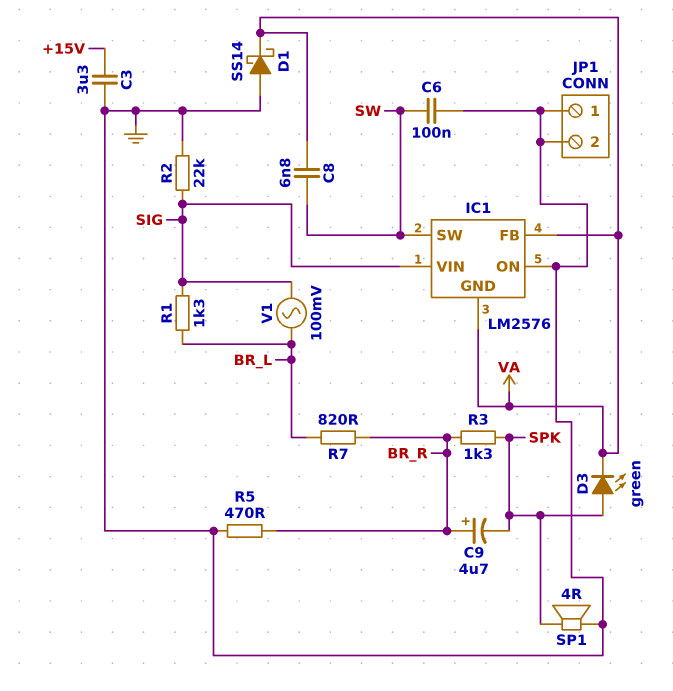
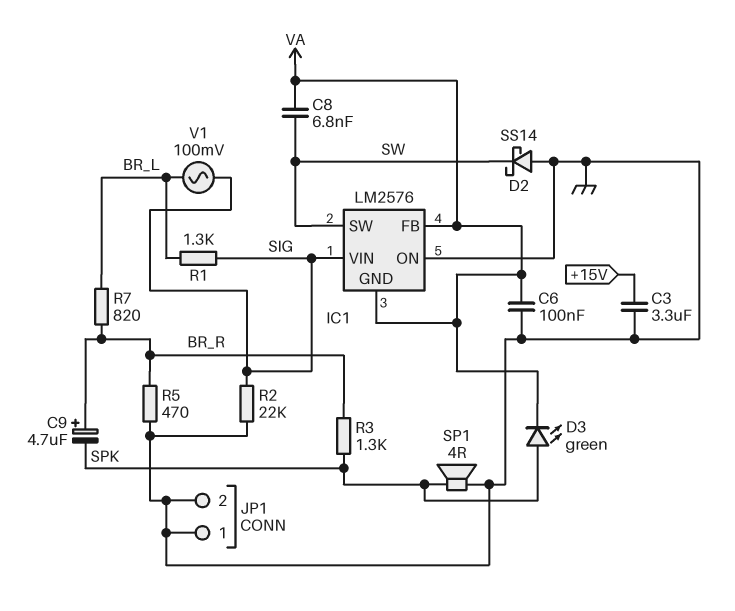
C6: 100nF (GND, SW) -> 100nF (GND, VA)
D1: schottky SS14 (A GND, K VA) -> none
D2: none -> schottky SS14 (A GND, K SW)

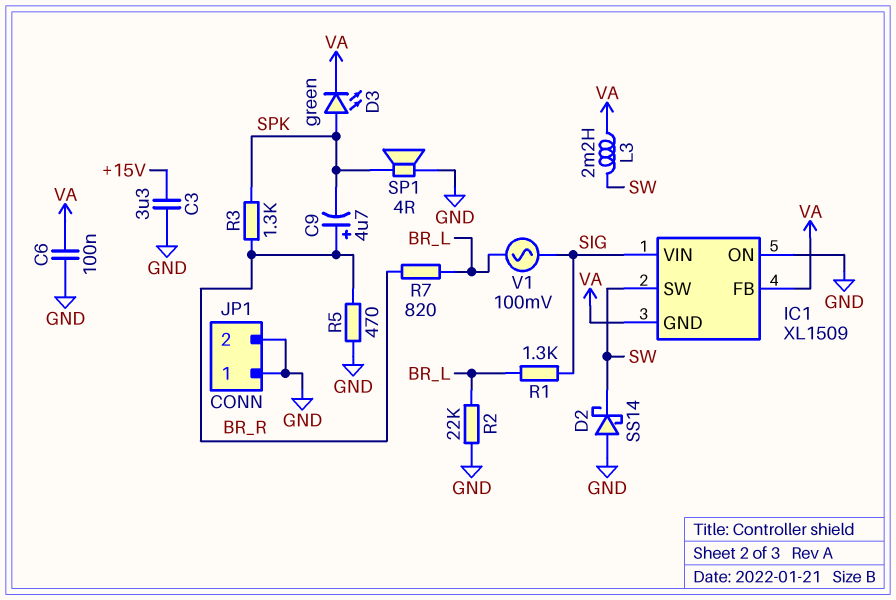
C8: 6.8nF (SW, VA) -> none
IC1: LM2576 -> XL1509
L3: none -> 2.2mH (SW, VA)
R2: 22k (GND, SIG) -> 22k (BR_L, GND)

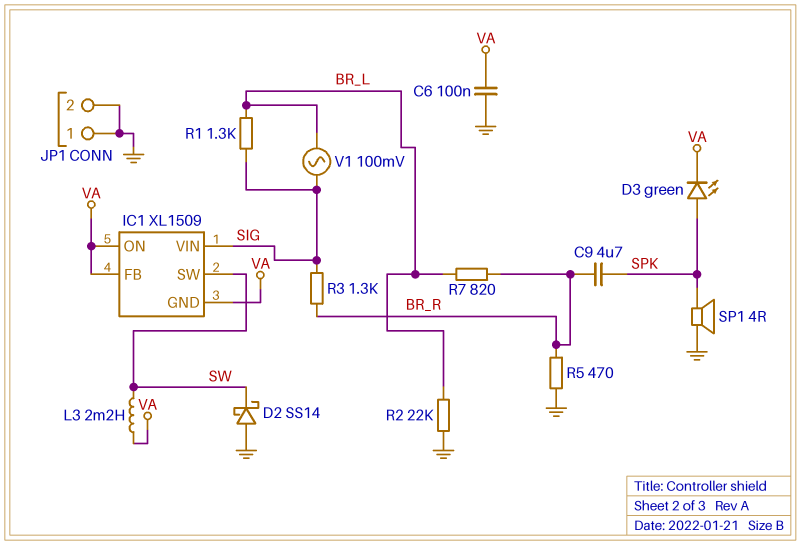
C3: 3.3uF (+15V, GND) -> none
C9: 4.7uF (plus BR_R, minus SPK) -> 4.7uF (BR_R, SPK)
IC1 pin ON: GND -> VA
R3: 1.3k (BR_R, SPK) -> 1.3k (BR_R, SIG)

